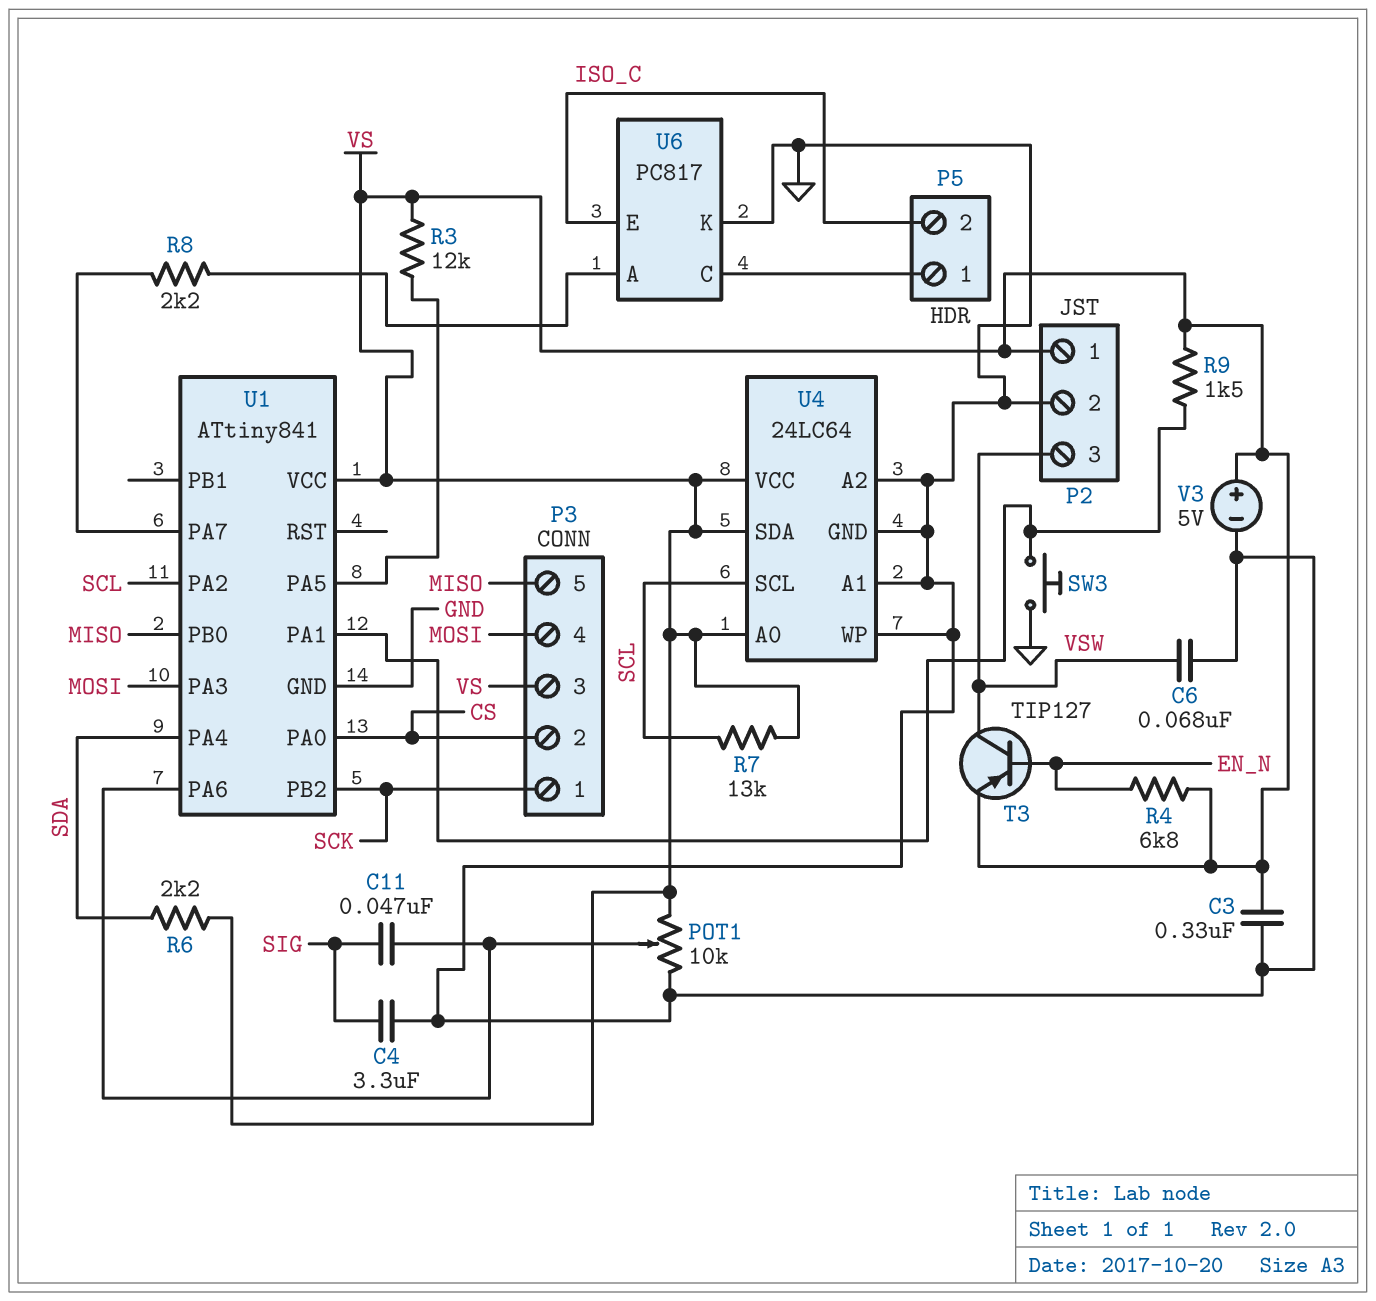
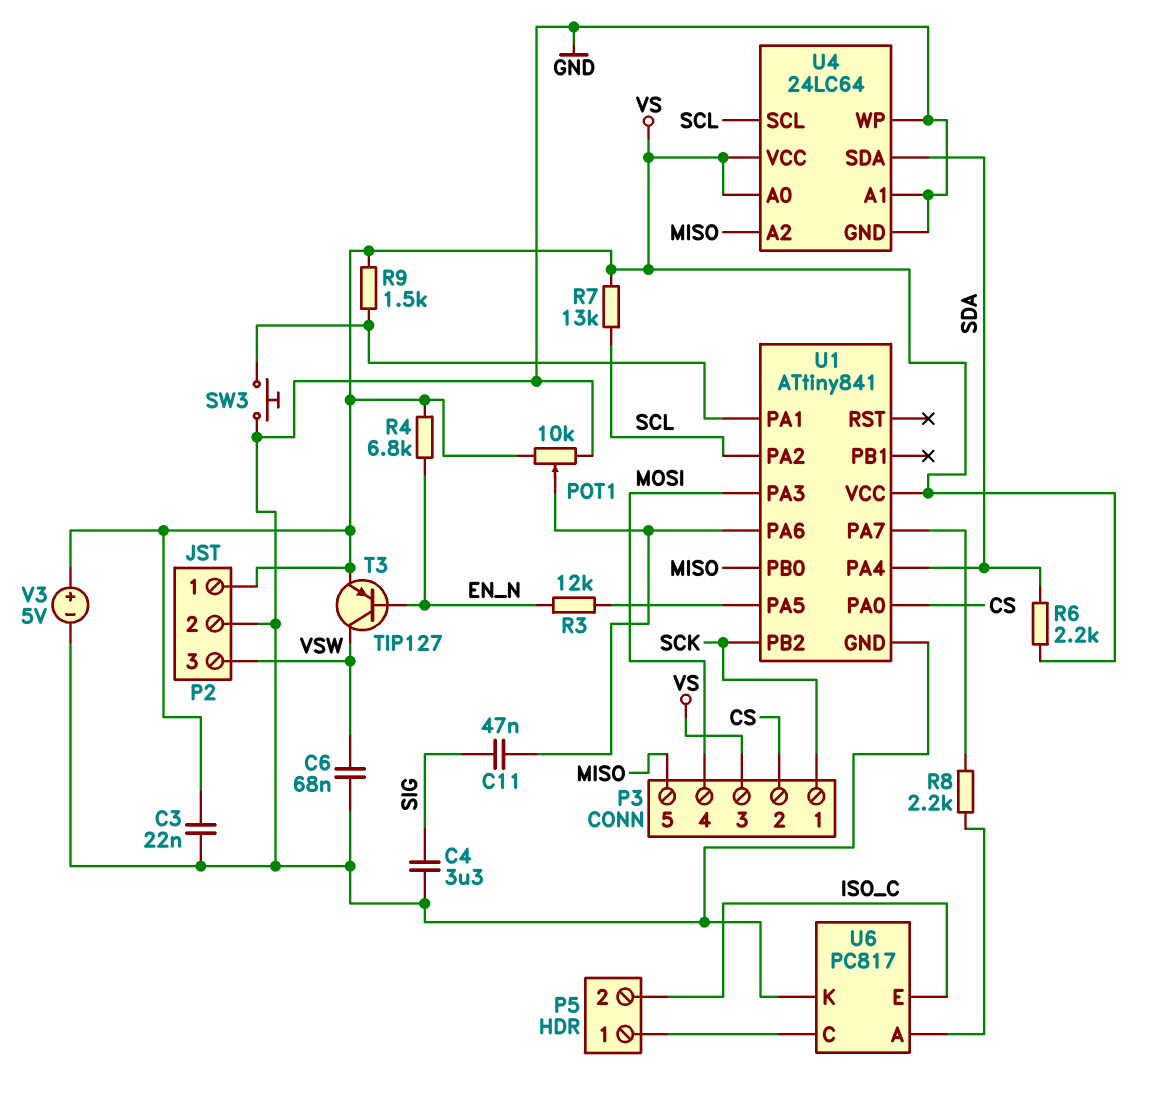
C3: 330nF (GND, VS) -> 22nF (GND, VS)
R3: 12k (U1/PA5, VS) -> 12k (EN_N, U1/PA5)
U4 pin A2: GND -> MISO
U4 pin SDA: VS -> SDA

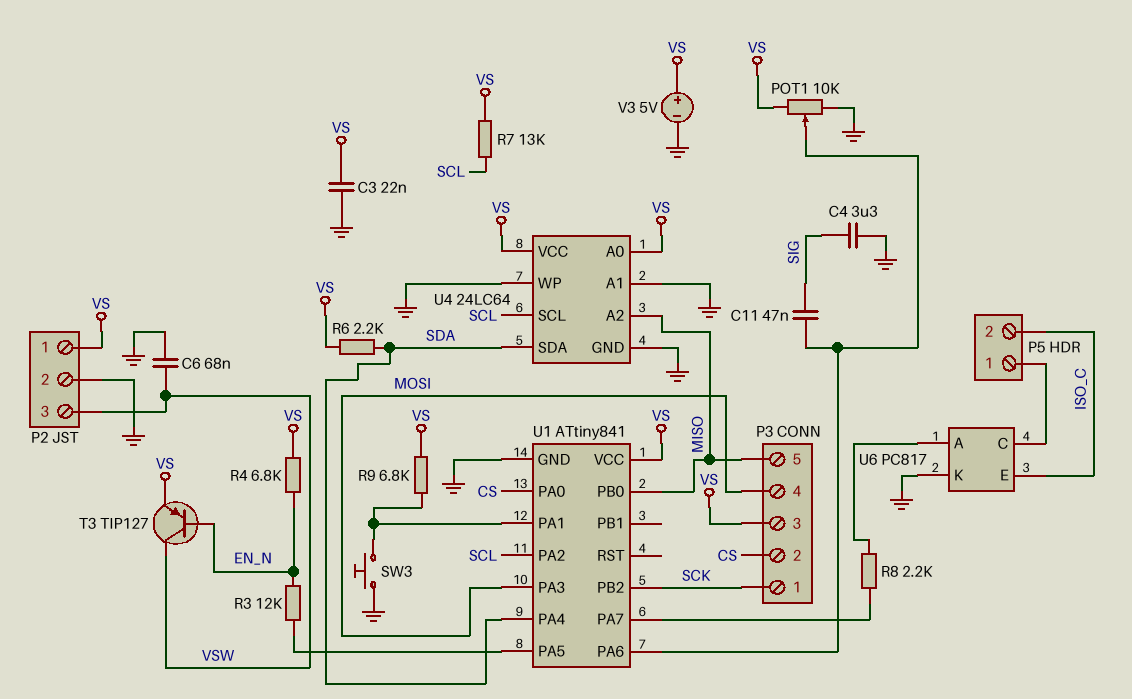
R9: 1.5k (U1/PA1, VS) -> 6.8k (U1/PA1, VS)

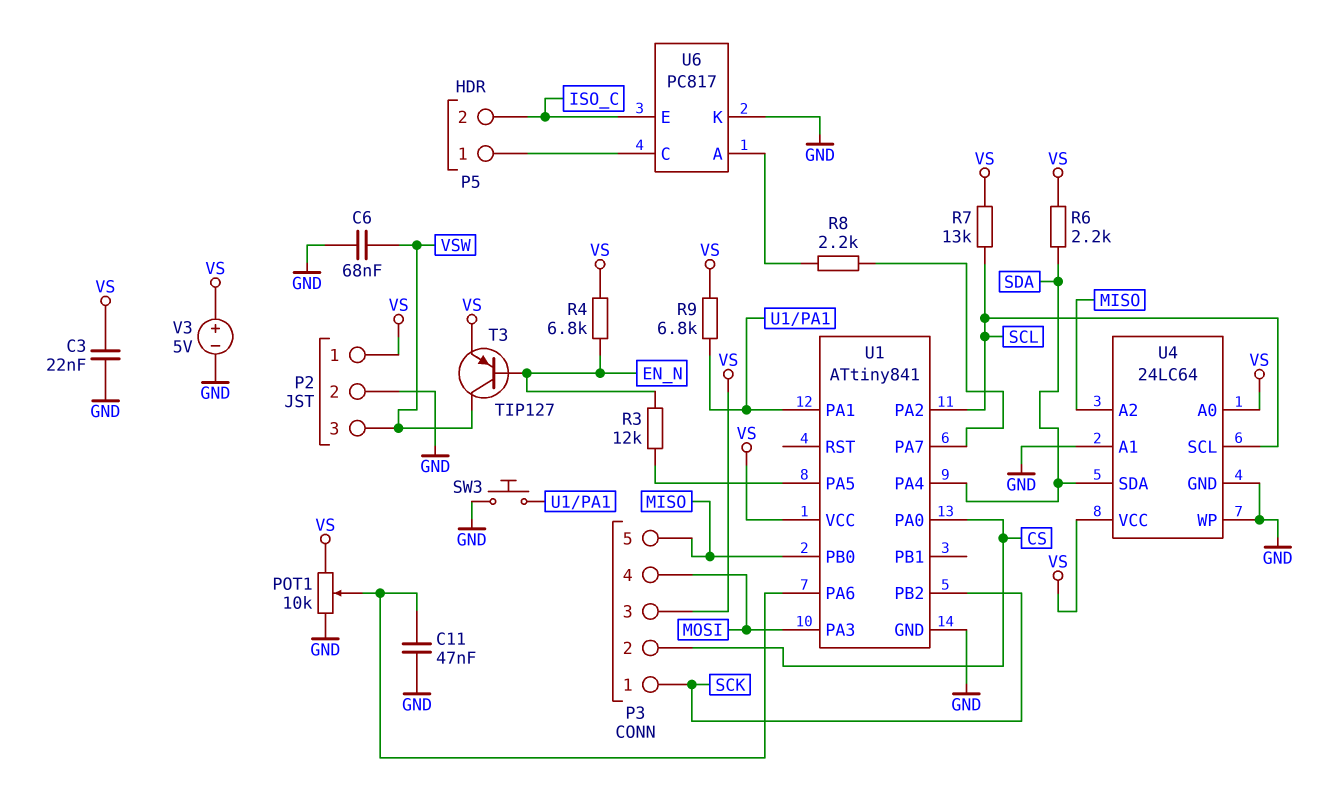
C4: 3.3uF (GND, SIG) -> none
C11: 47nF (SIG, U1/PA6) -> 47nF (GND, U1/PA6)

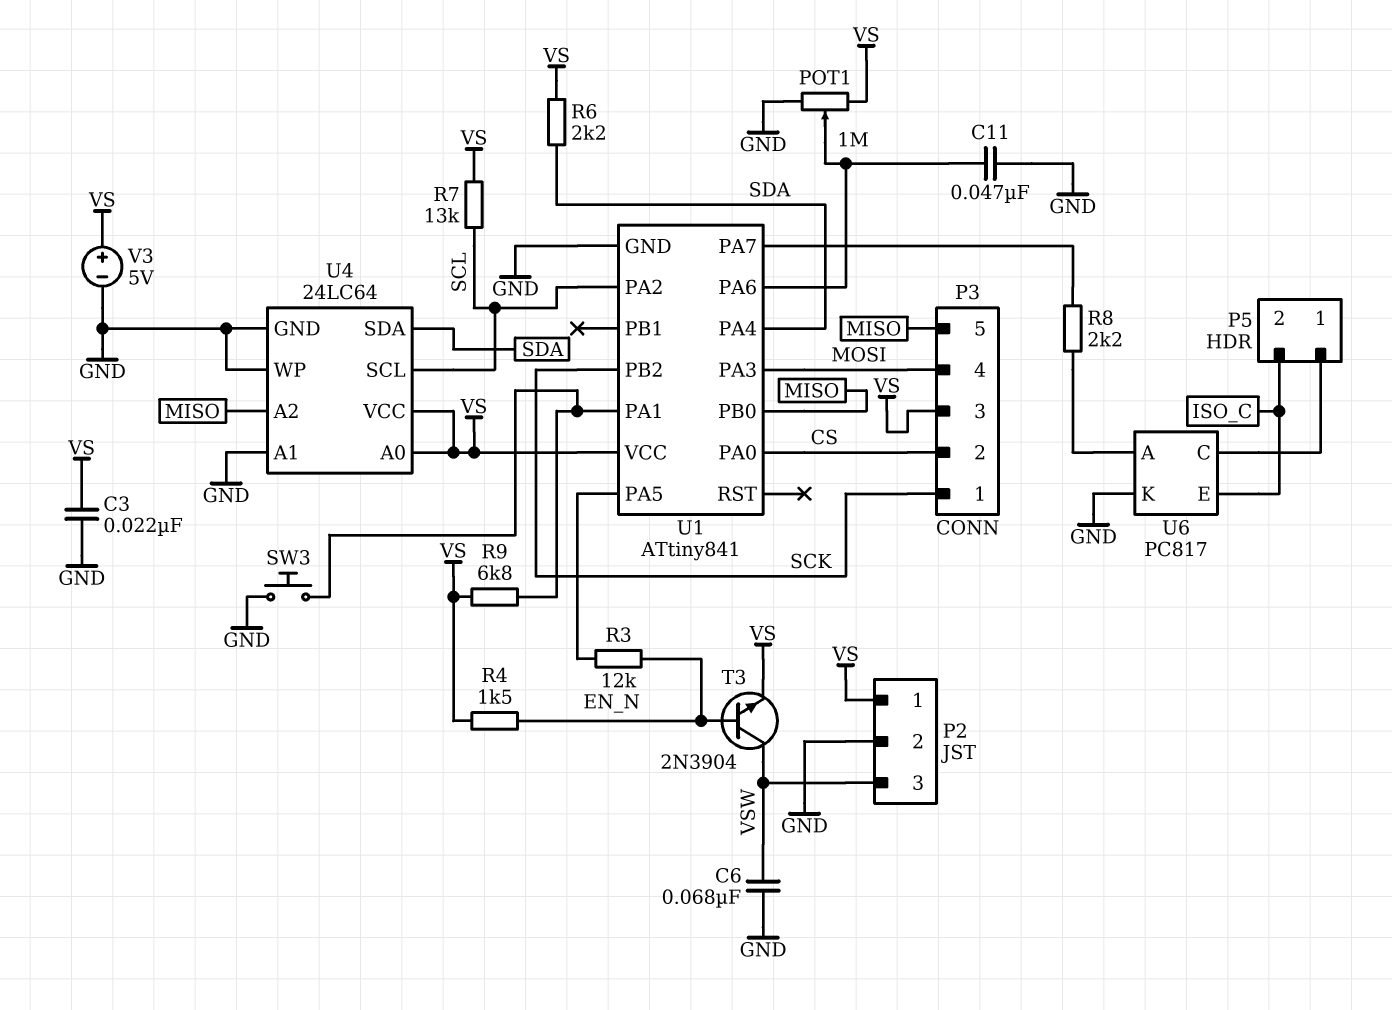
POT1: 10k (GND, VS, wiper U1/PA6) -> 1M (GND, VS, wiper U1/PA6)
R4: 6.8k (EN_N, VS) -> 1.5k (EN_N, VS)
T3: PNP TIP127 (B EN_N, C VSW, E VS) -> NPN 2N3904 (B EN_N, C VSW, E VS)

